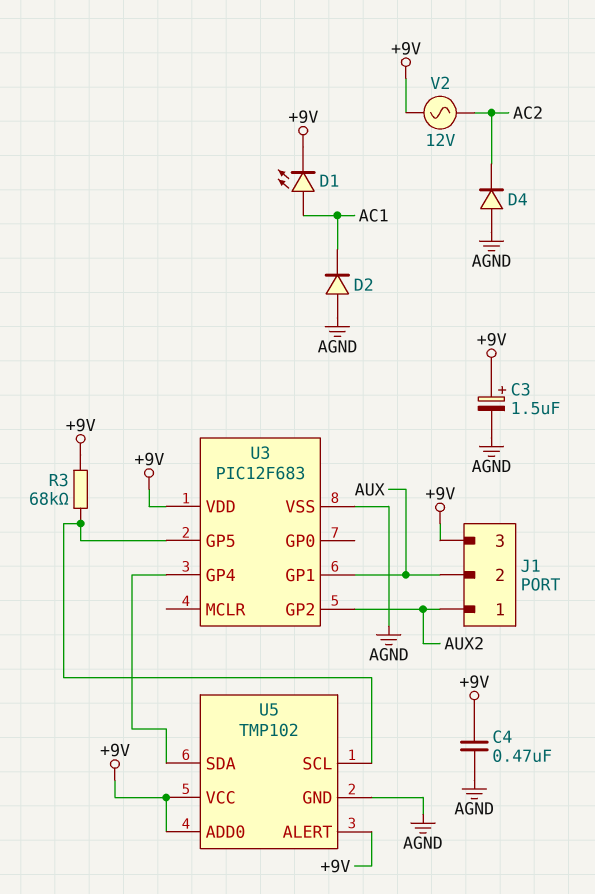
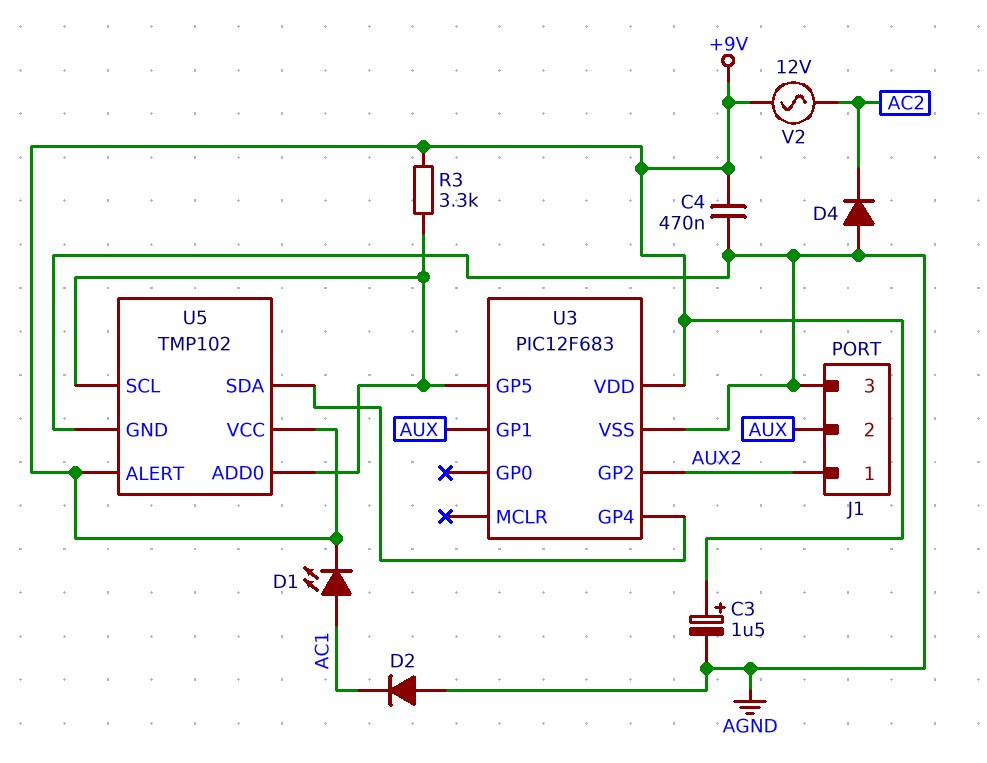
J1 pin 3: +9V -> AGND
R3: 68k (+9V, U3/GP5) -> 3.3k (+9V, U3/GP5)
U5 pin ADD0: +9V -> U3/GP5

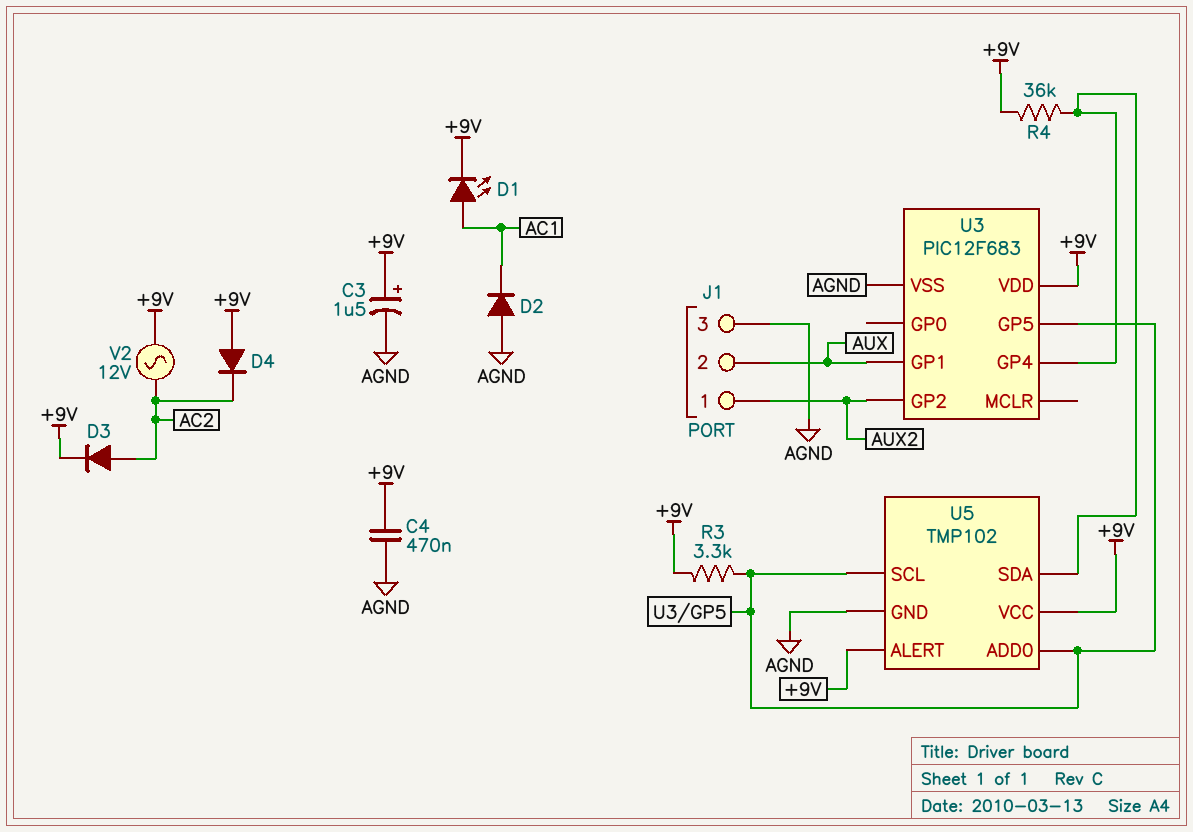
D3: none -> diode (A AC2, K +9V)
D4: diode (A AGND, K AC2) -> diode (A +9V, K AC2)
R4: none -> 36k (+9V, U3/GP4)

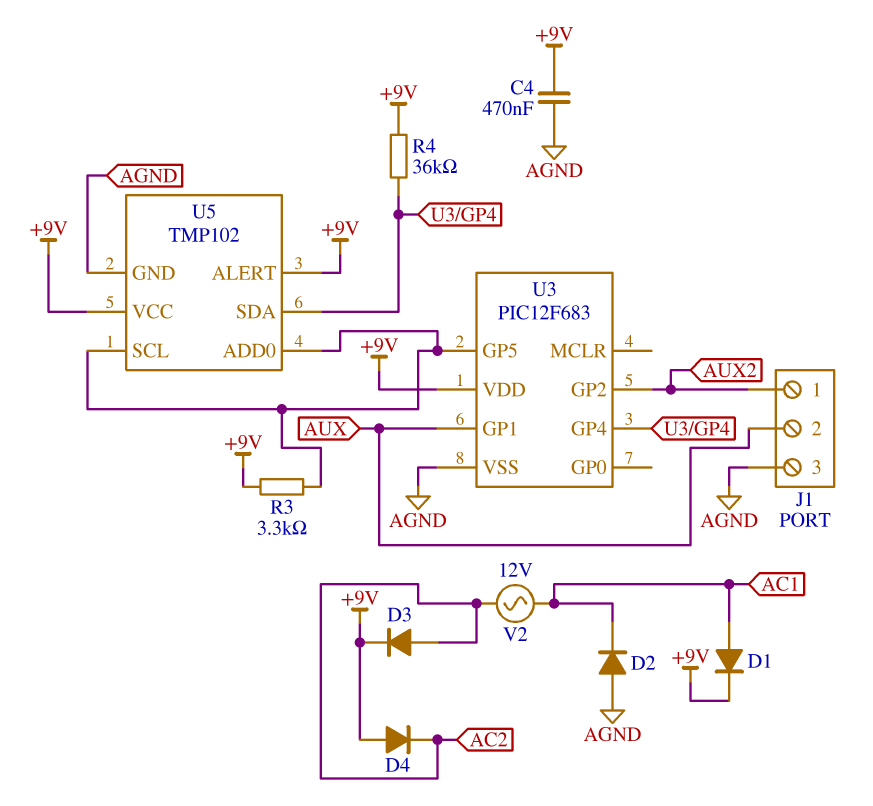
C3: 1.5uF (plus +9V, minus AGND) -> none
D1: LED (A AC1, K +9V) -> diode (A AC1, K +9V)
V2: AC 12V (+9V, AC2) -> AC 12V (AC1, AC2)

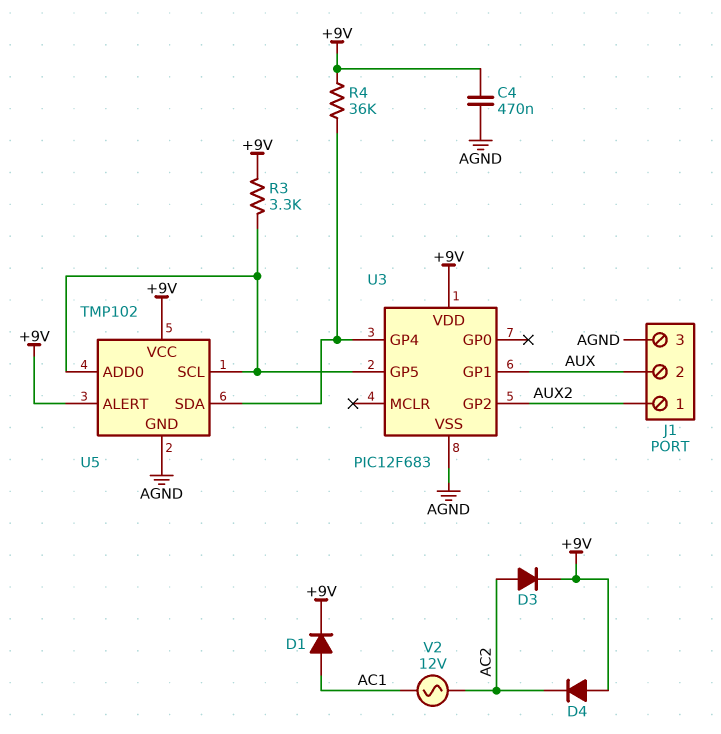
D2: diode (A AGND, K AC1) -> none

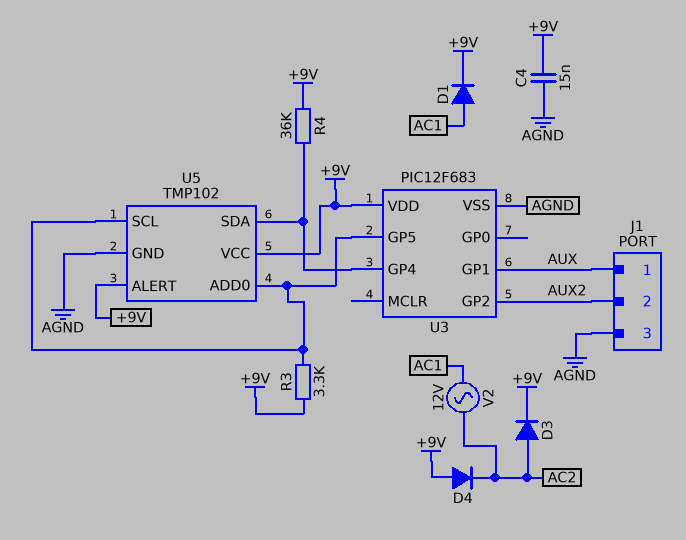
C4: 470nF (+9V, AGND) -> 15nF (+9V, AGND)
J1 pin 1: AUX2 -> AUX
J1 pin 2: AUX -> AUX2

